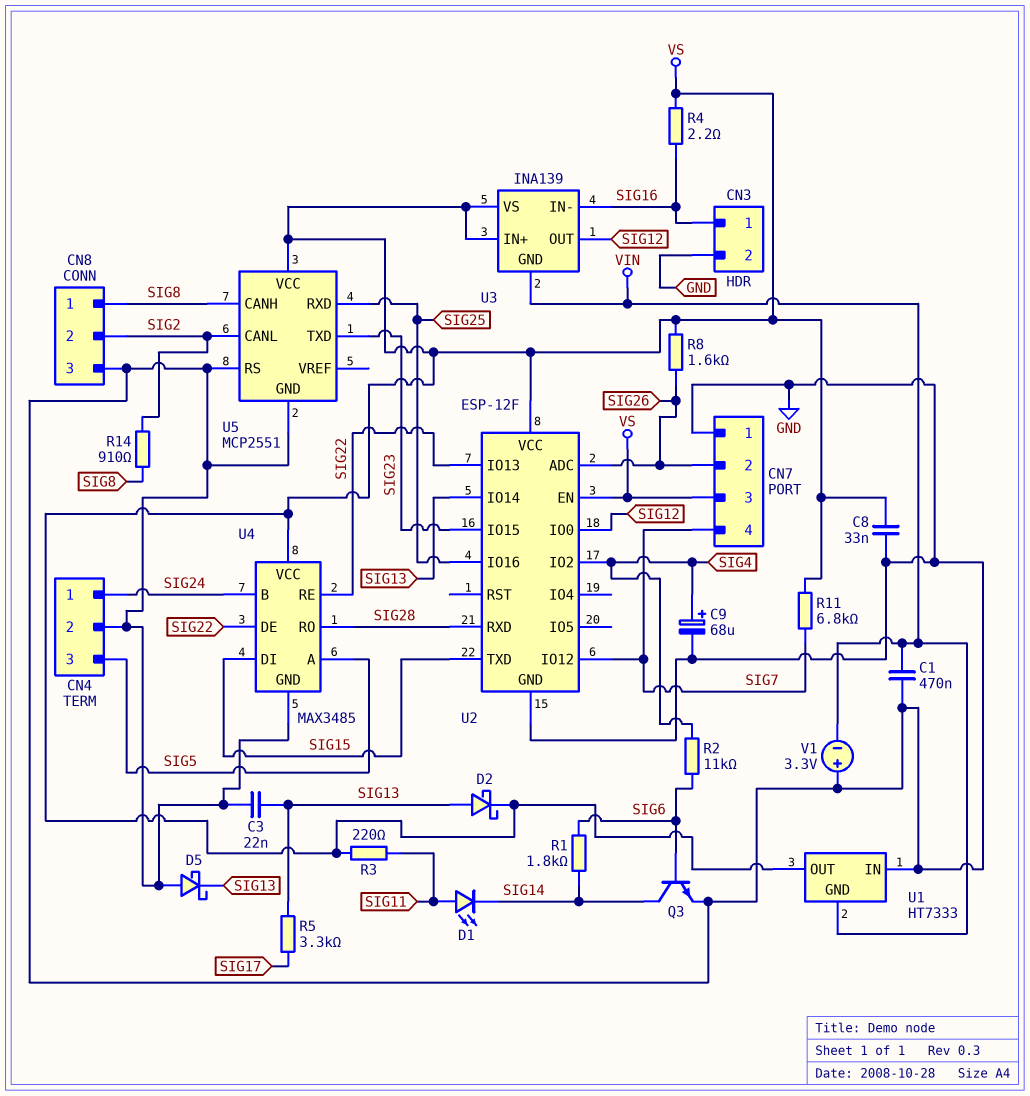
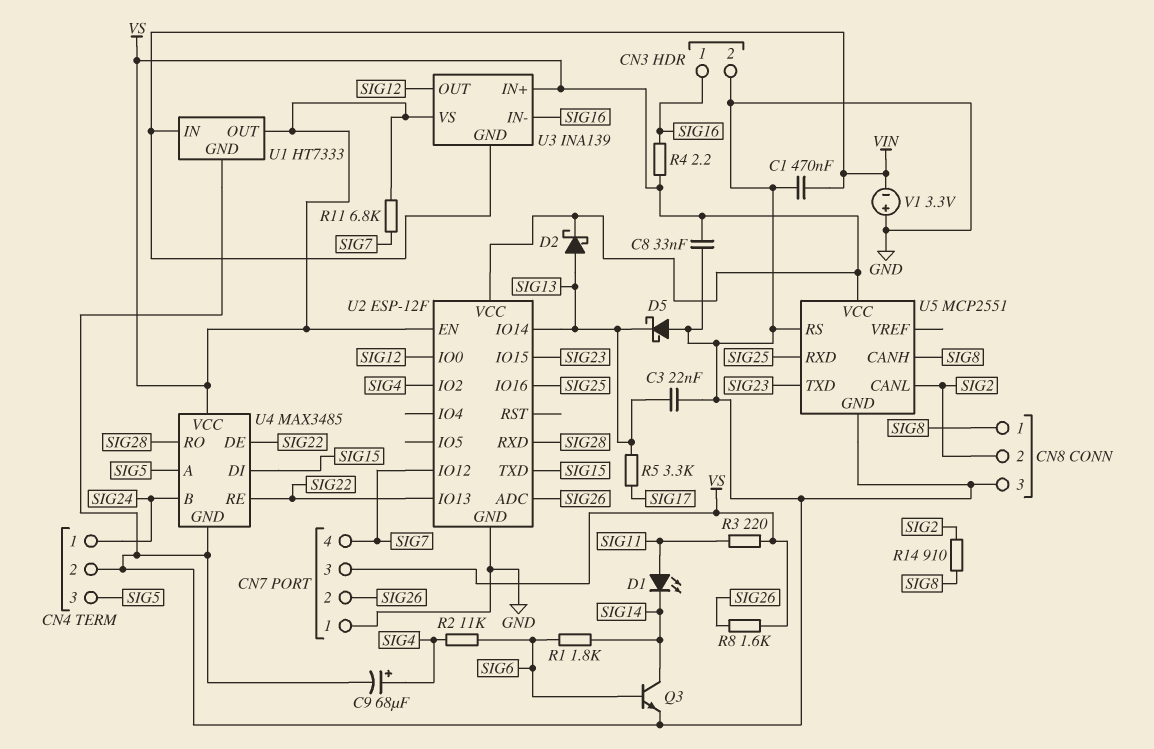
U1 pin GND: VIN -> GND
U1 pin IN: GND -> VIN

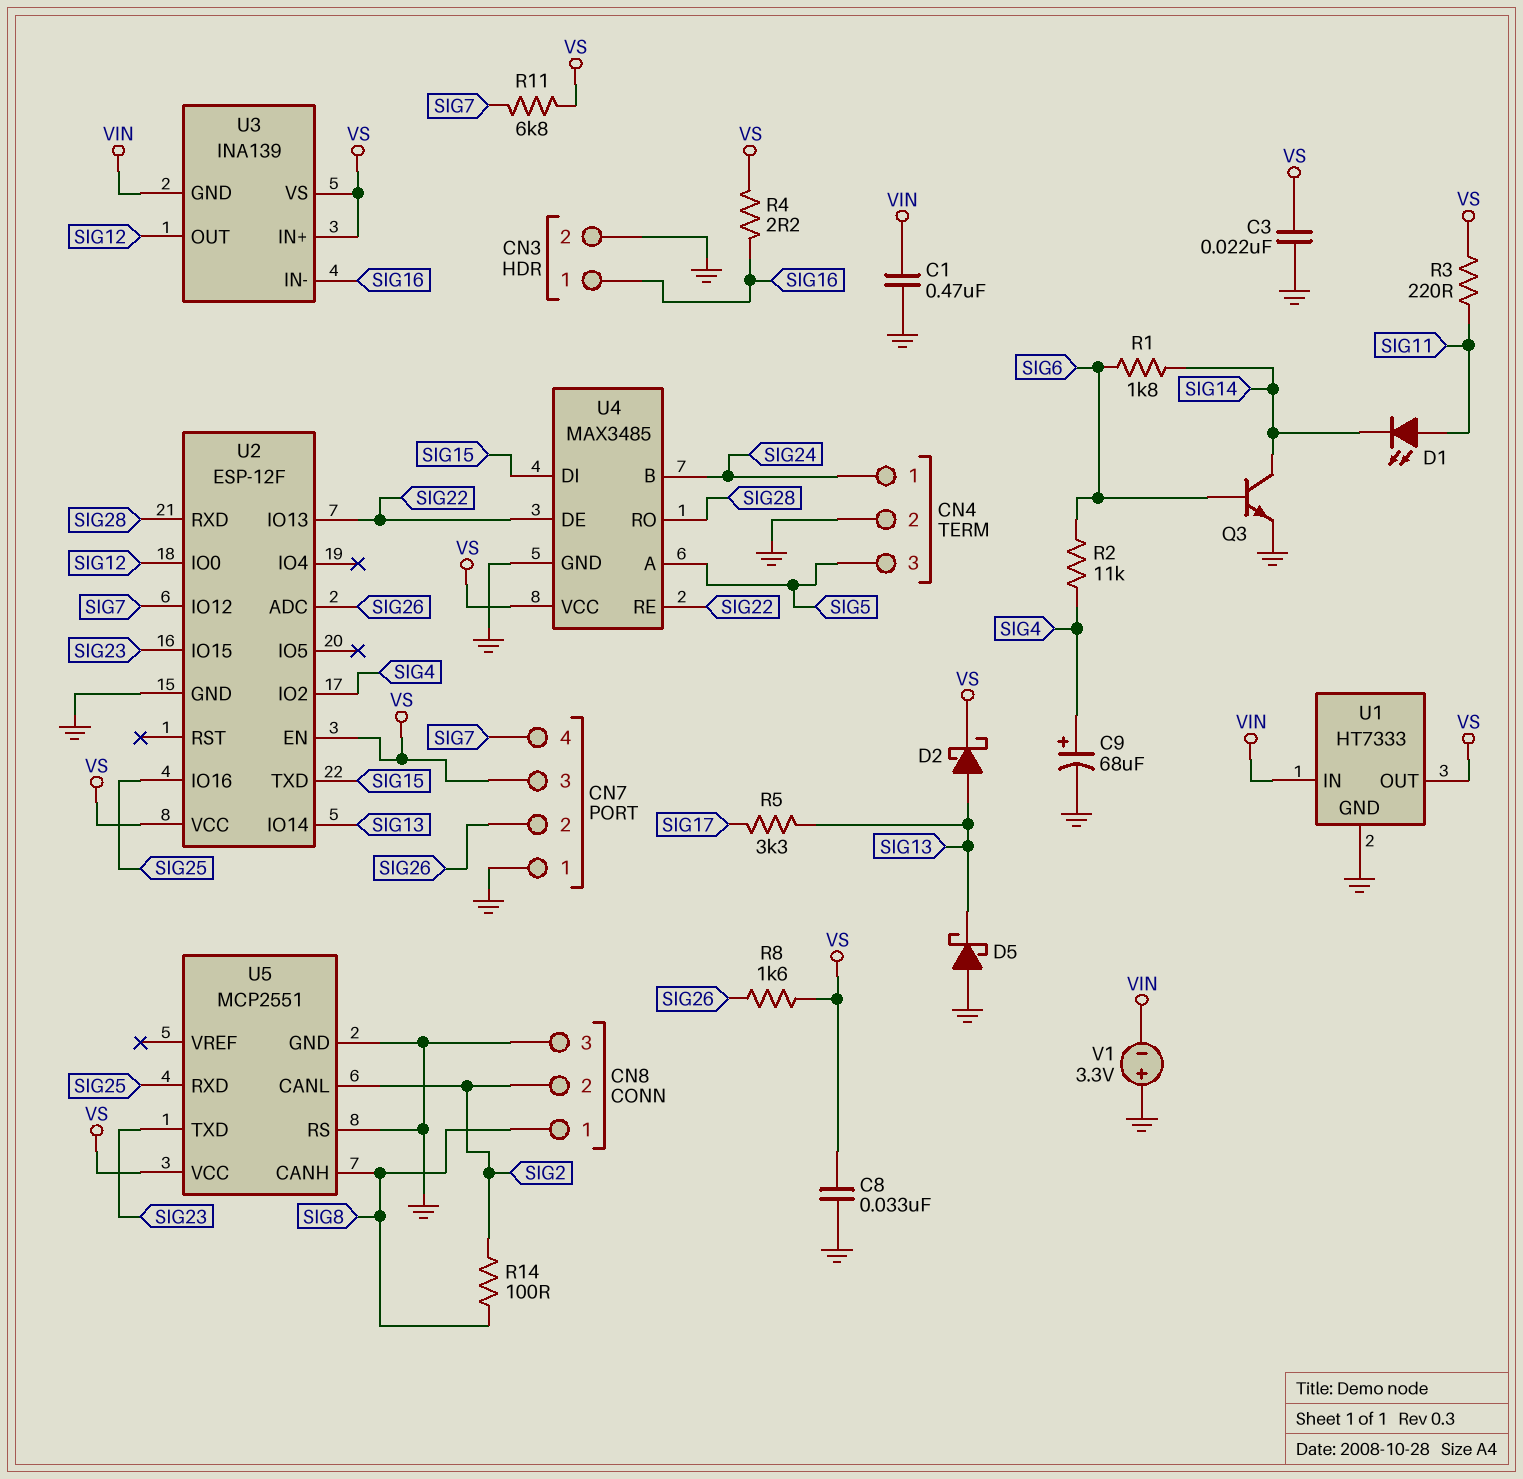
C3: 22nF (GND, SIG13) -> 22nF (GND, VS)
R14: 910 (SIG2, SIG8) -> 100 (SIG2, SIG8)

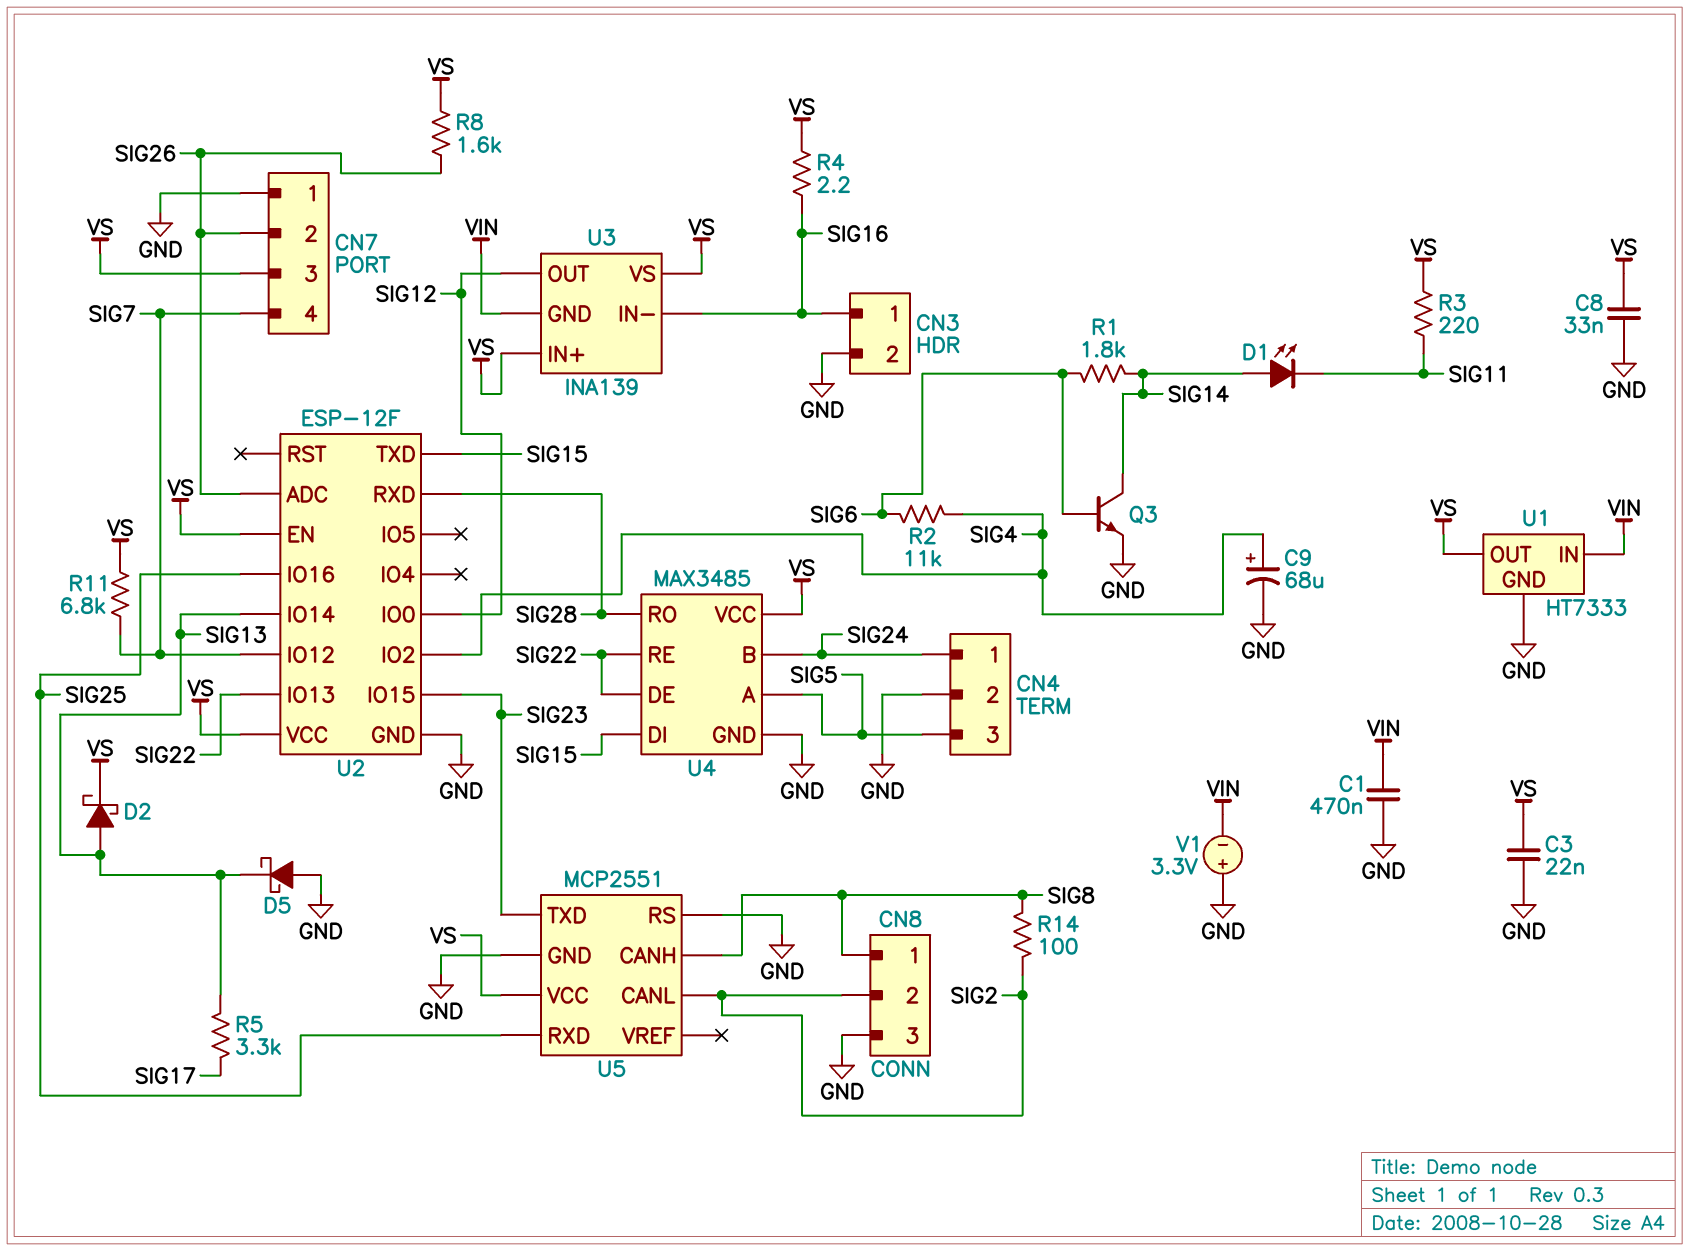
D1: LED (A SIG11, K SIG14) -> LED (A SIG14, K SIG11)

